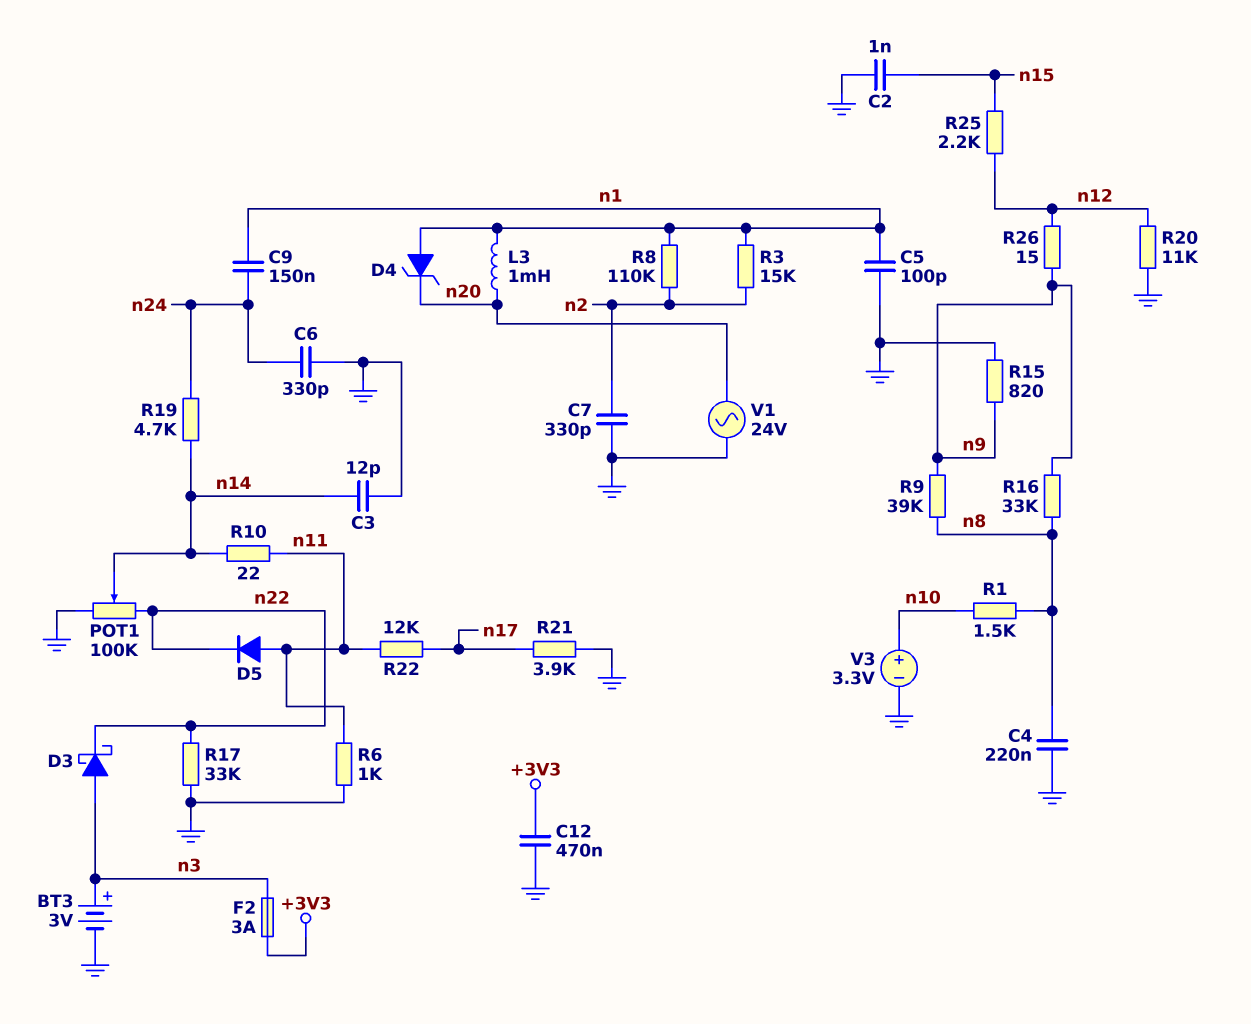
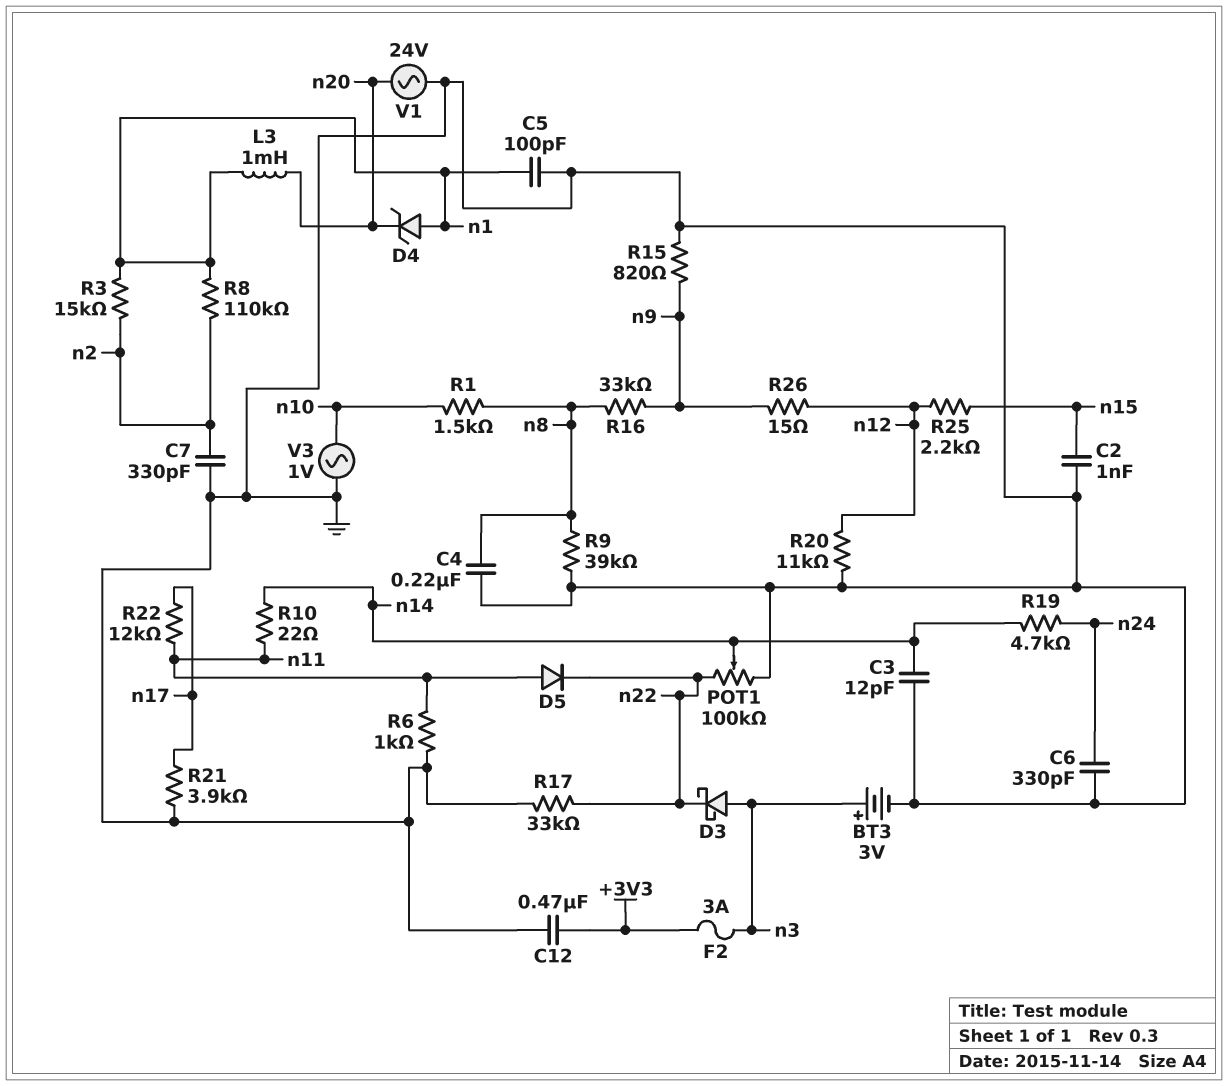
C9: 150nF (n1, n24) -> none
R9: 39k (n8, n9) -> 39k (GND, n8)
V3: 3.3V (plus n10, minus GND) -> AC 1V (GND, n10)

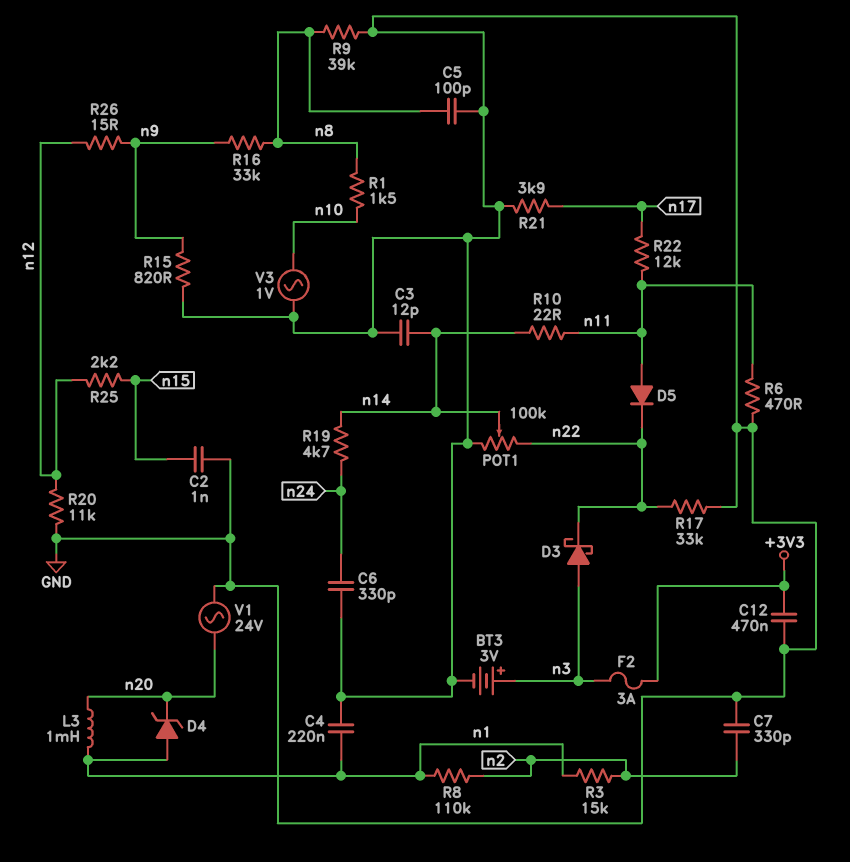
C4: 220nF (GND, n8) -> 220nF (GND, n1)
C5: 100pF (GND, n1) -> 100pF (GND, n8)
R6: 1k (GND, n11) -> 470 (GND, n11)

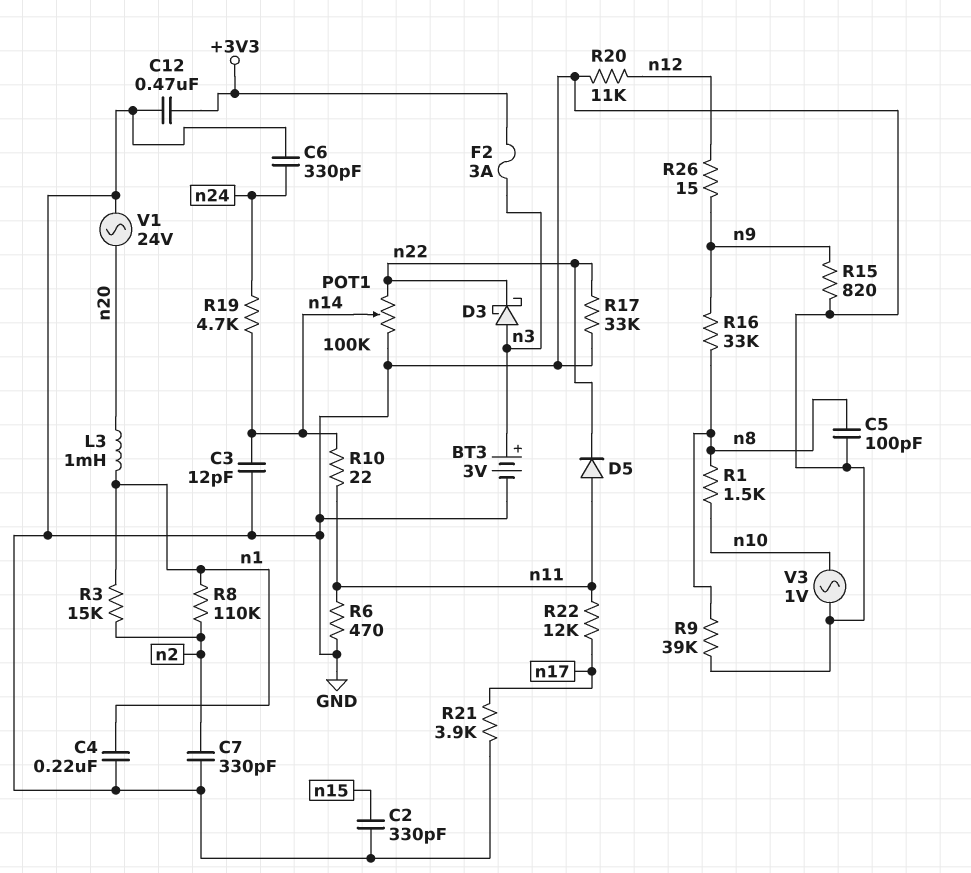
C2: 1nF (GND, n15) -> 330pF (GND, n15)
D4: zener (A n1, K n20) -> none
R25: 2.2k (n12, n15) -> none

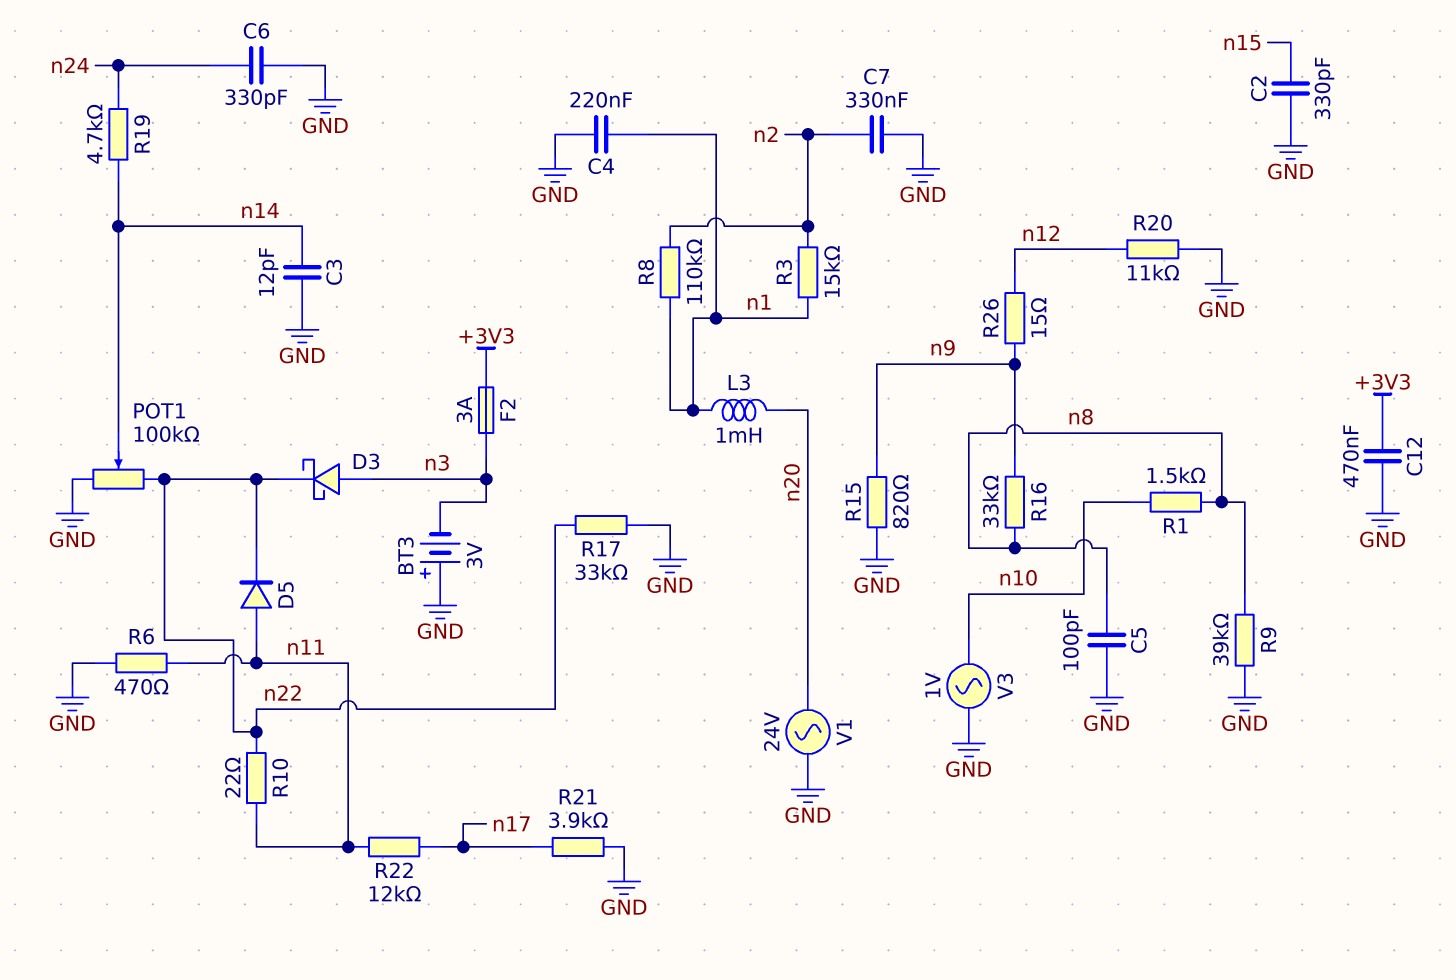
BT3: 3V (plus n3, minus GND) -> 3V (plus GND, minus n3)
C7: 330pF (GND, n2) -> 330nF (GND, n2)
R10: 22 (n11, n14) -> 22 (n11, n22)

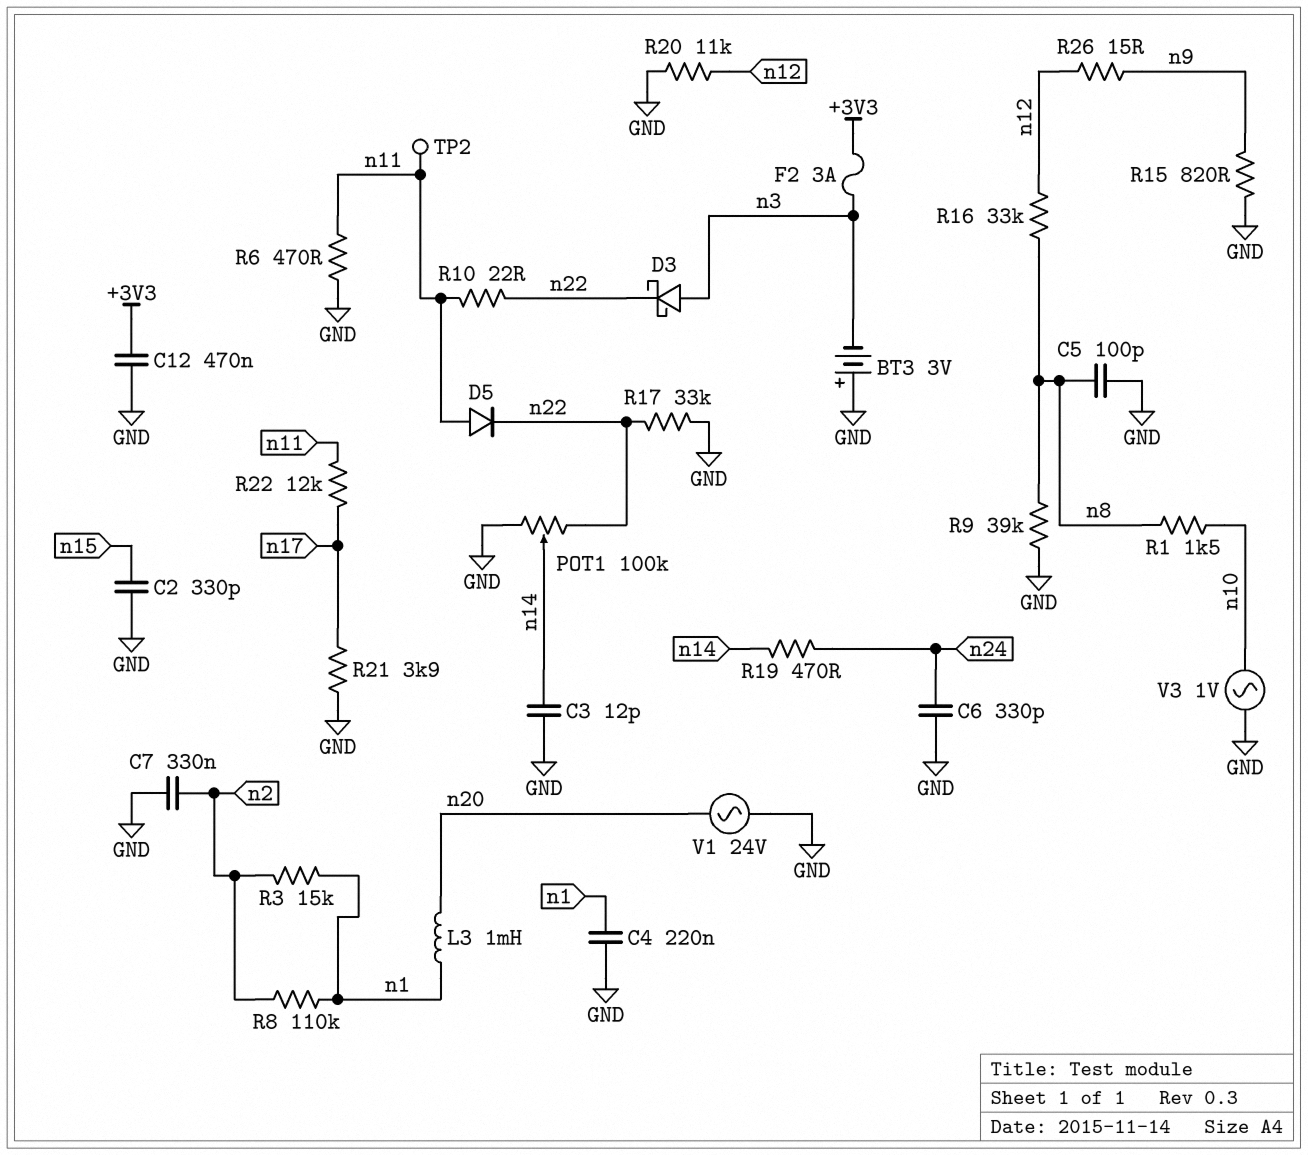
R16: 33k (n8, n9) -> 33k (n8, n12)
R19: 4.7k (n14, n24) -> 470 (n14, n24)
TP2: none -> test point (n11)

